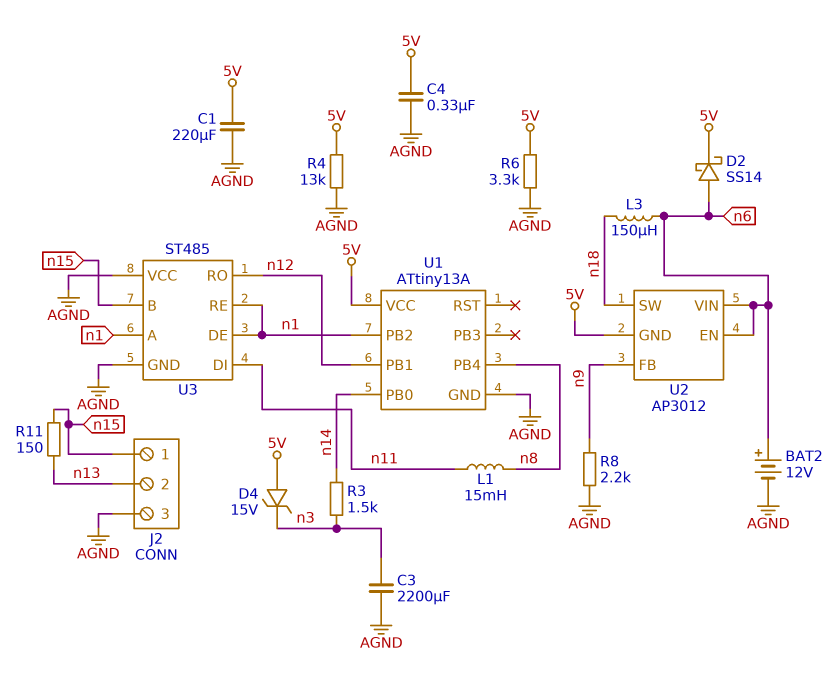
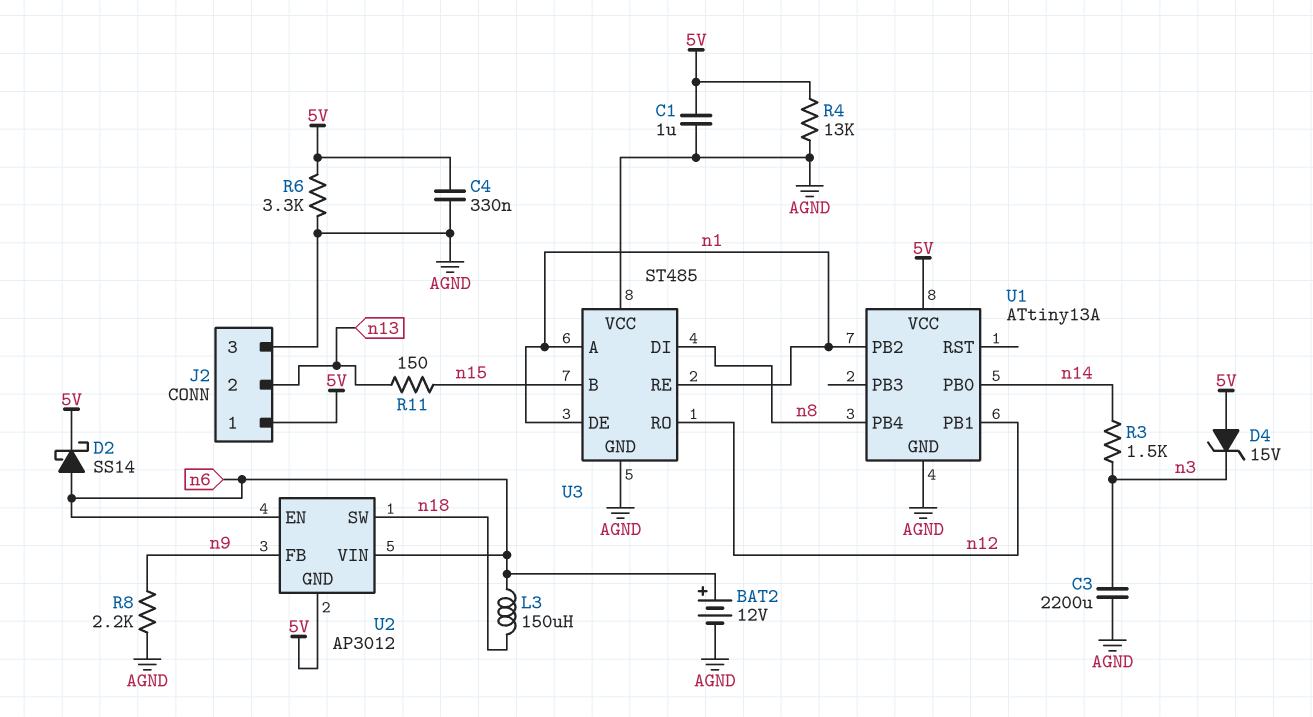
C1: 220uF (5V, AGND) -> 1uF (5V, AGND)
J2 pin 1: n15 -> 5V
L1: 15mH (n8, n11) -> none
U3 pin DI: n11 -> n8

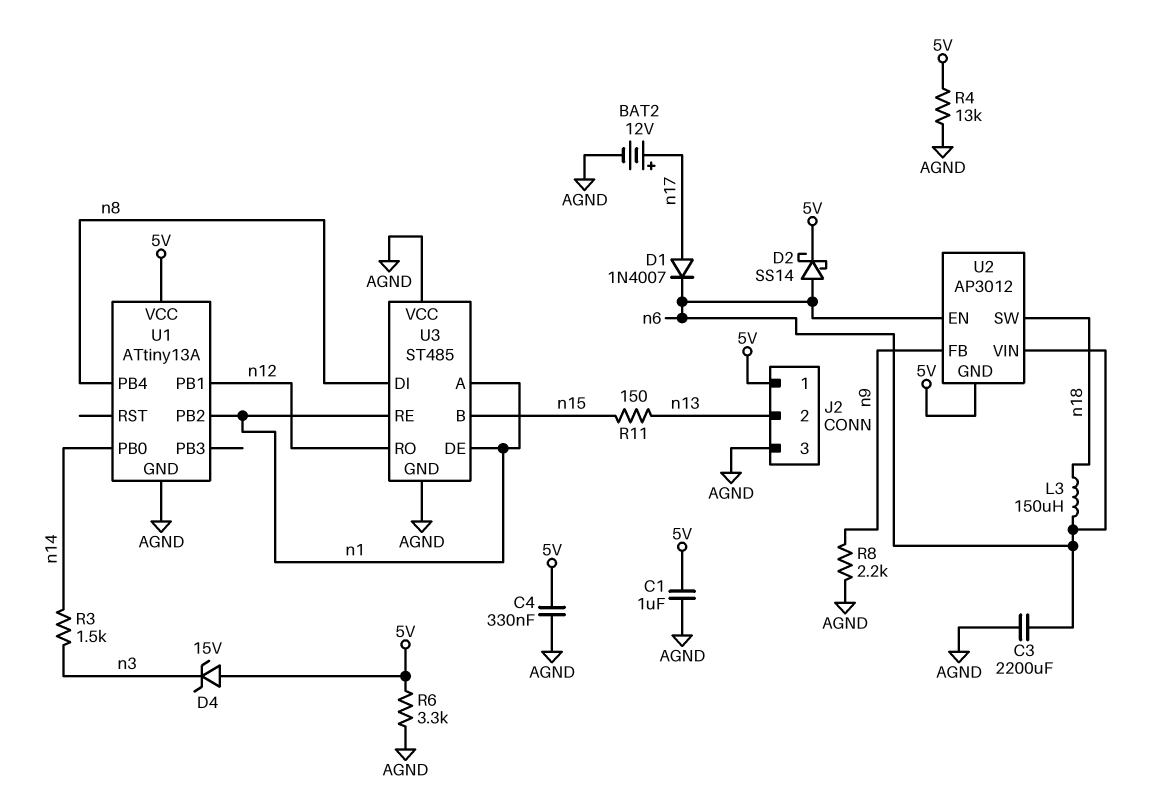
BAT2: 12V (plus n6, minus AGND) -> 12V (plus n17, minus AGND)
C3: 2200uF (AGND, n3) -> 2200uF (AGND, n6)
D1: none -> diode 1N4007 (A n17, K n6)

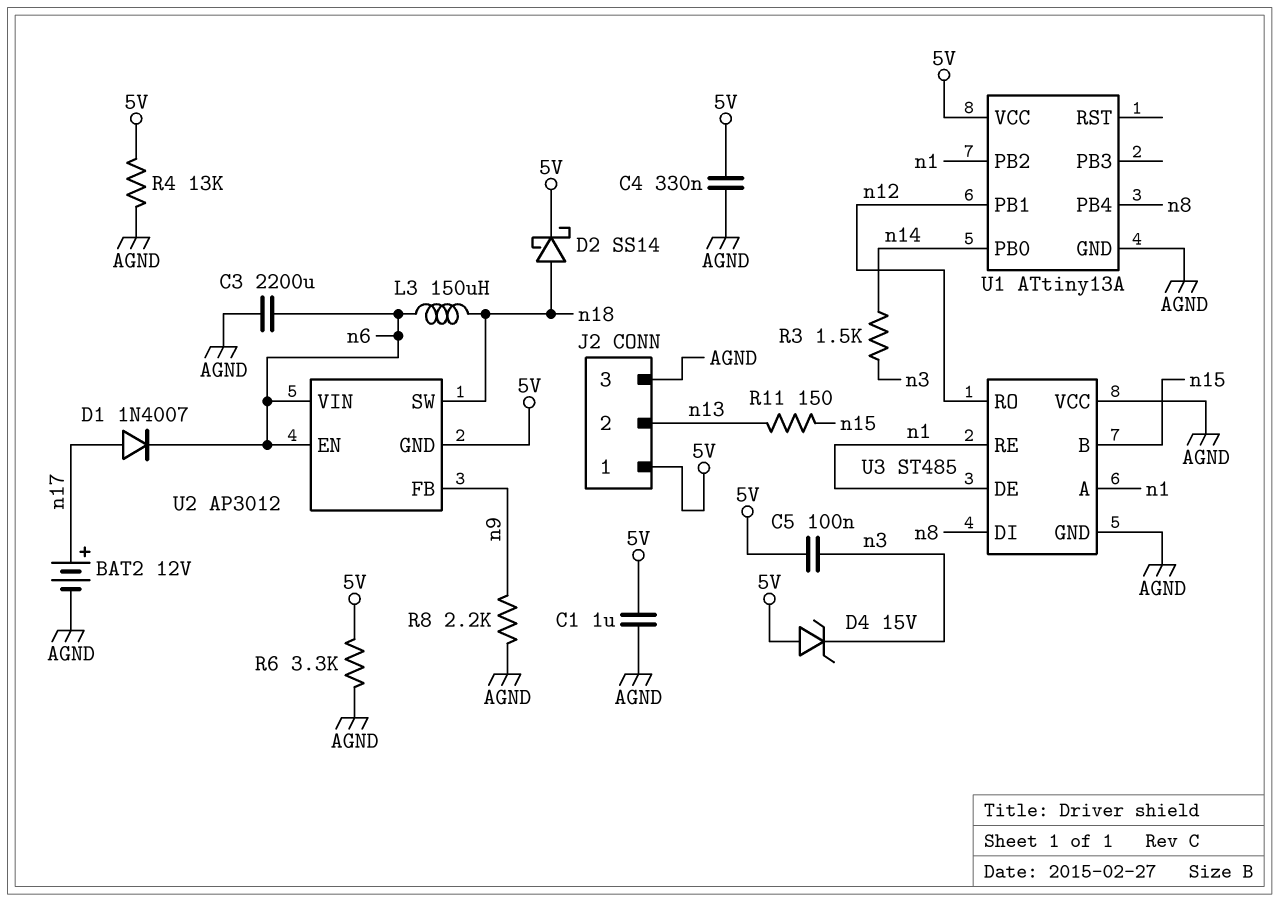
C5: none -> 100nF (5V, n3)
D2: schottky SS14 (A n6, K 5V) -> schottky SS14 (A n18, K 5V)

